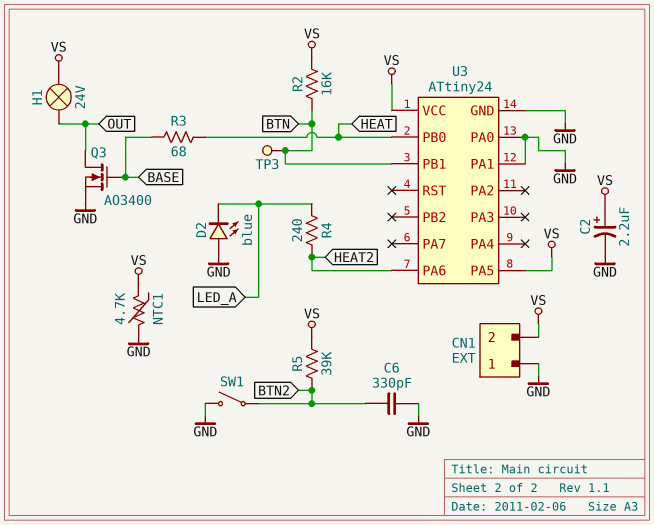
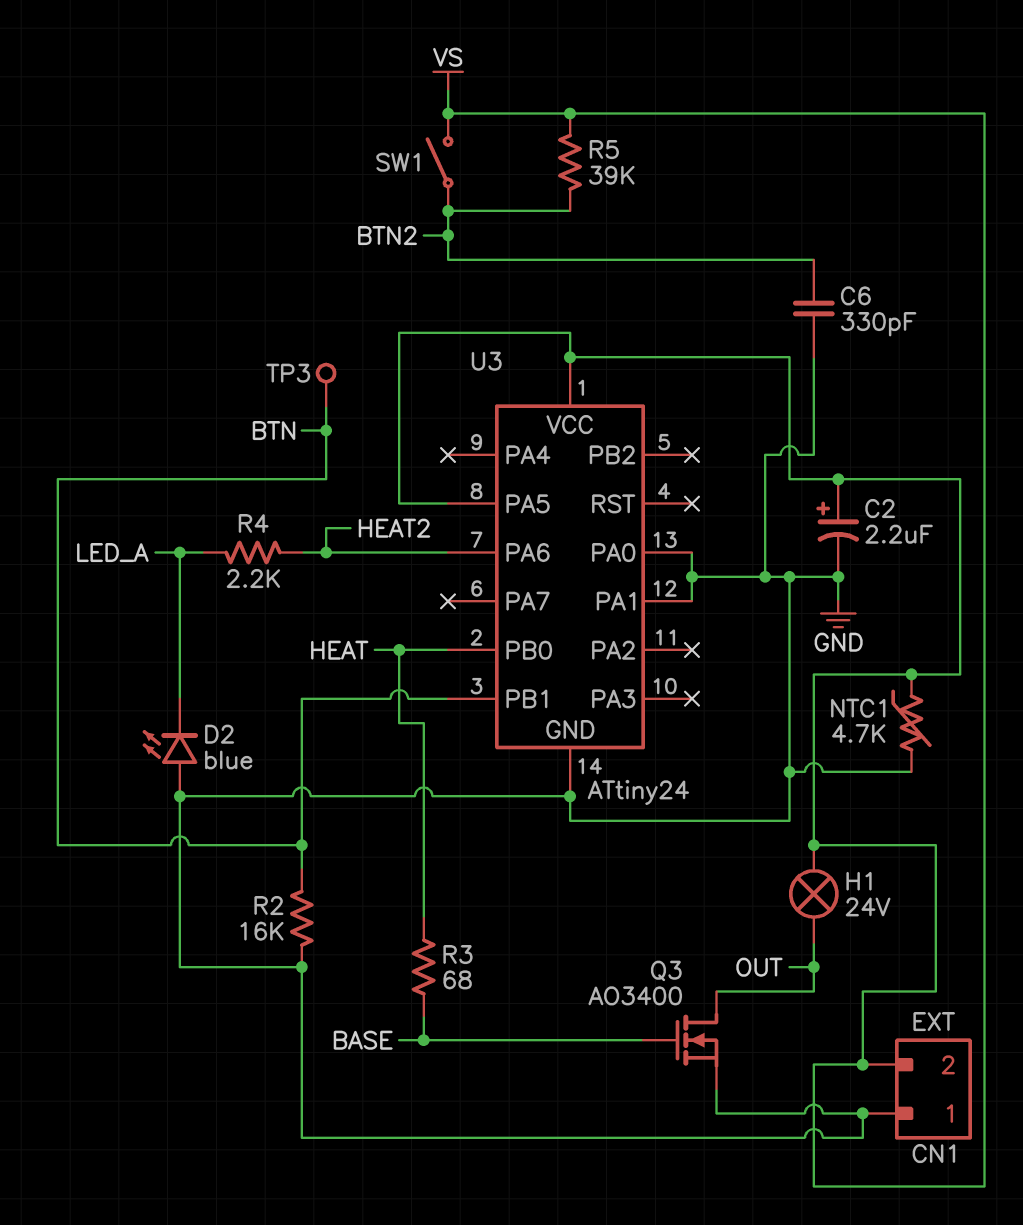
R2: 16k (BTN, VS) -> 16k (BTN, GND)
R4: 240 (HEAT2, LED_A) -> 2.2k (HEAT2, LED_A)
SW1: switch (BTN2, GND) -> switch (BTN2, VS)

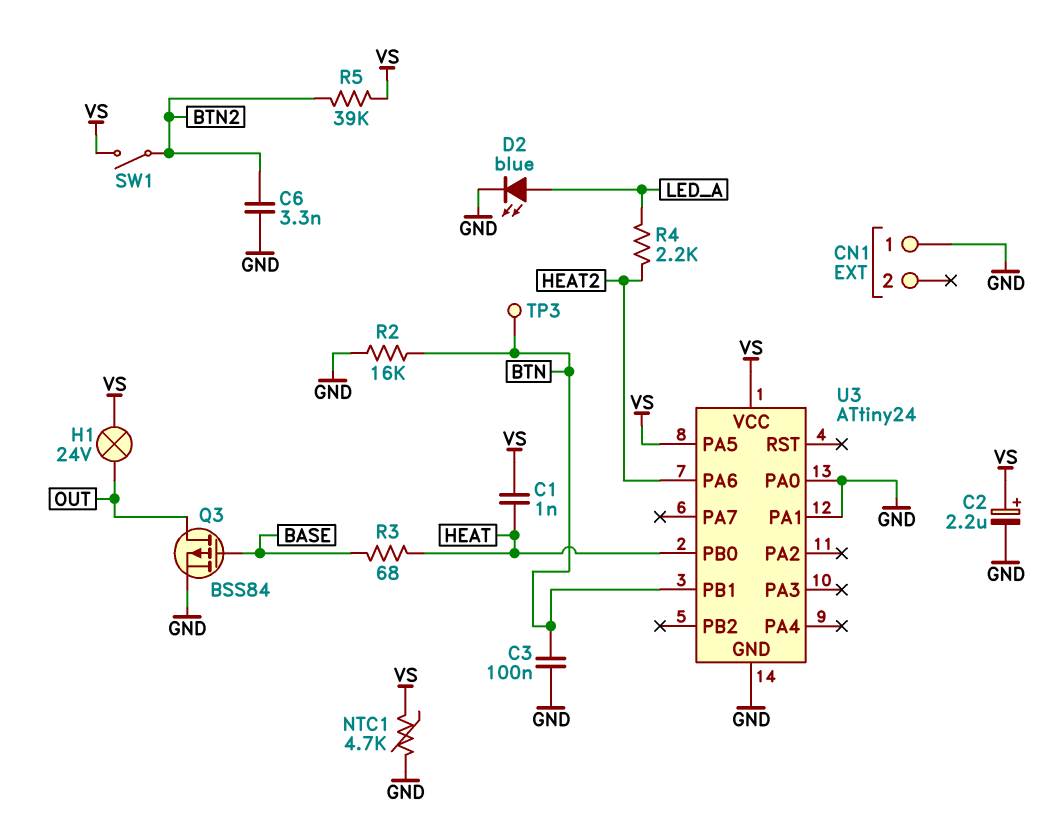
C1: none -> 1nF (HEAT, VS)
C3: none -> 100nF (BTN, GND)
C6: 330pF (BTN2, GND) -> 3.3nF (BTN2, GND)
CN1 pin 2: VS -> none
D2: LED blue (A GND, K LED_A) -> LED blue (A LED_A, K GND)
Q3: NMOS AO3400 (G BASE, D OUT, S GND) -> PMOS BSS84 (G BASE, D OUT, S GND)

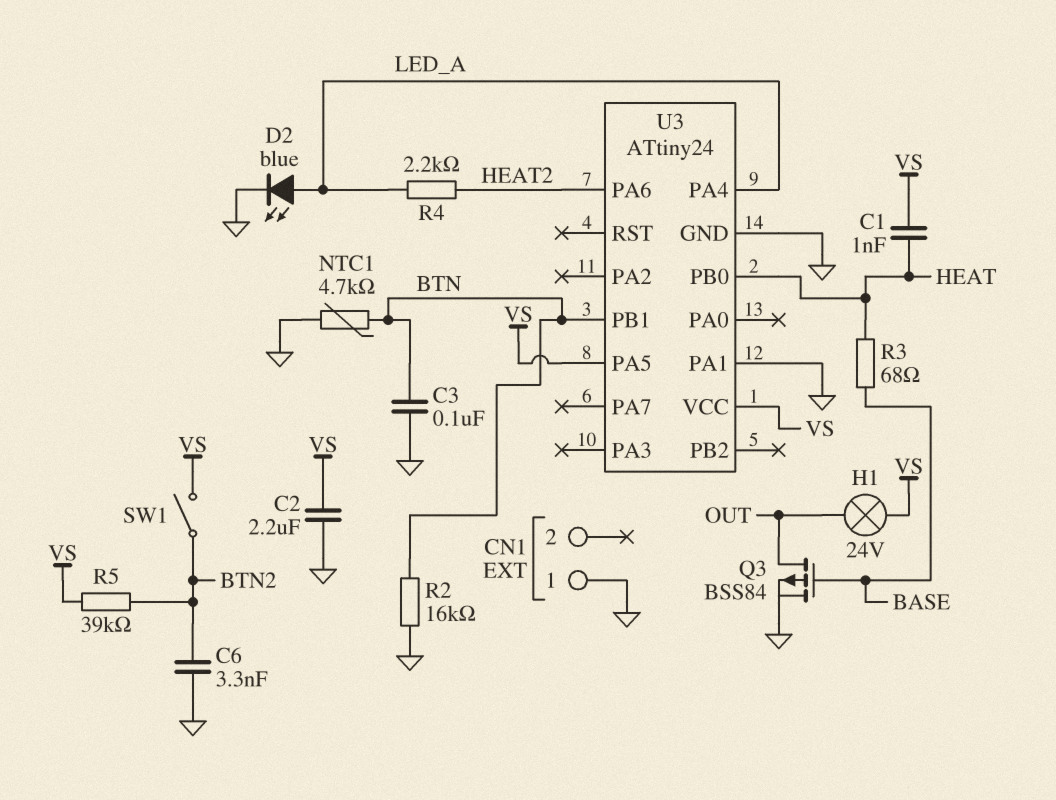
C2: 2.2uF (plus VS, minus GND) -> 2.2uF (GND, VS)
NTC1: 4.7k (GND, VS) -> 4.7k (BTN, GND)
TP3: test point (BTN) -> none
U3 pin PA0: GND -> none
U3 pin PA4: none -> LED_A

